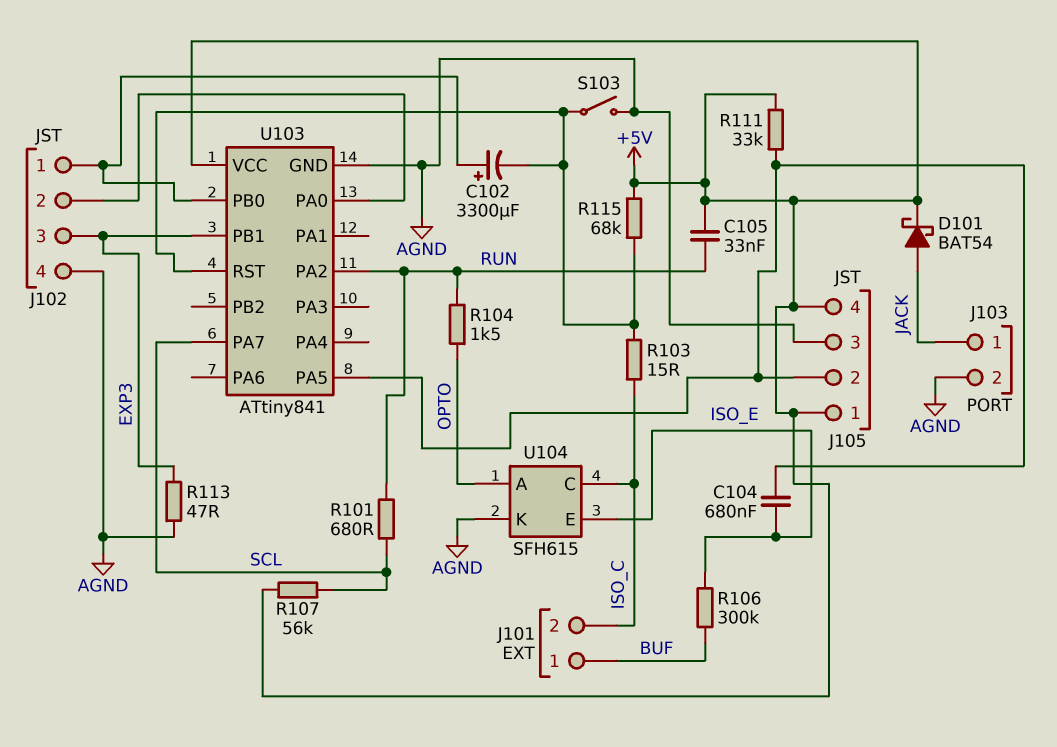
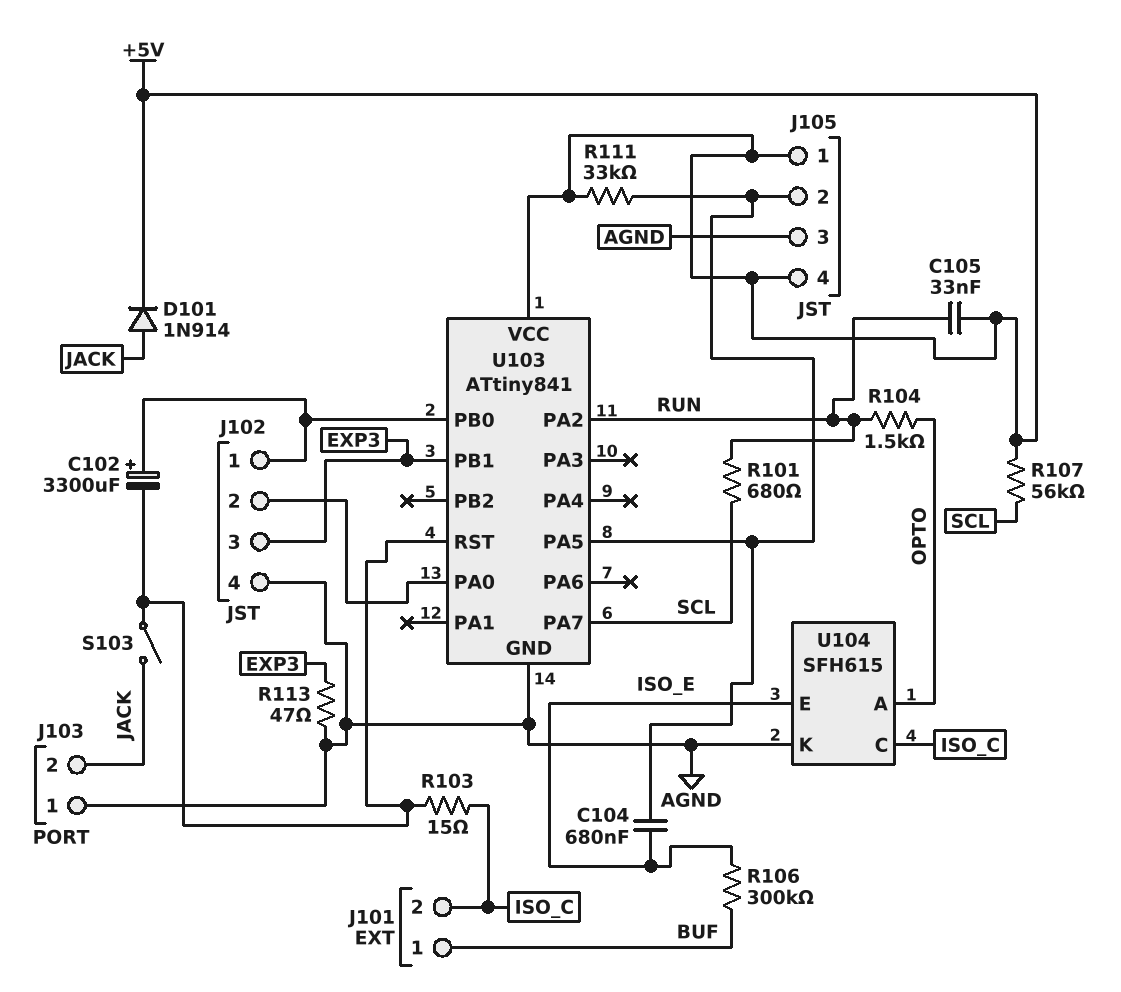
D101: schottky BAT54 (A JACK, K +5V) -> diode 1N914 (A JACK, K +5V)
J103 pin 1: JACK -> AGND
J103 pin 2: AGND -> JACK
R115: 68k (+5V, U103/RST) -> none
S103: switch (AGND, U103/RST) -> switch (JACK, U103/RST)

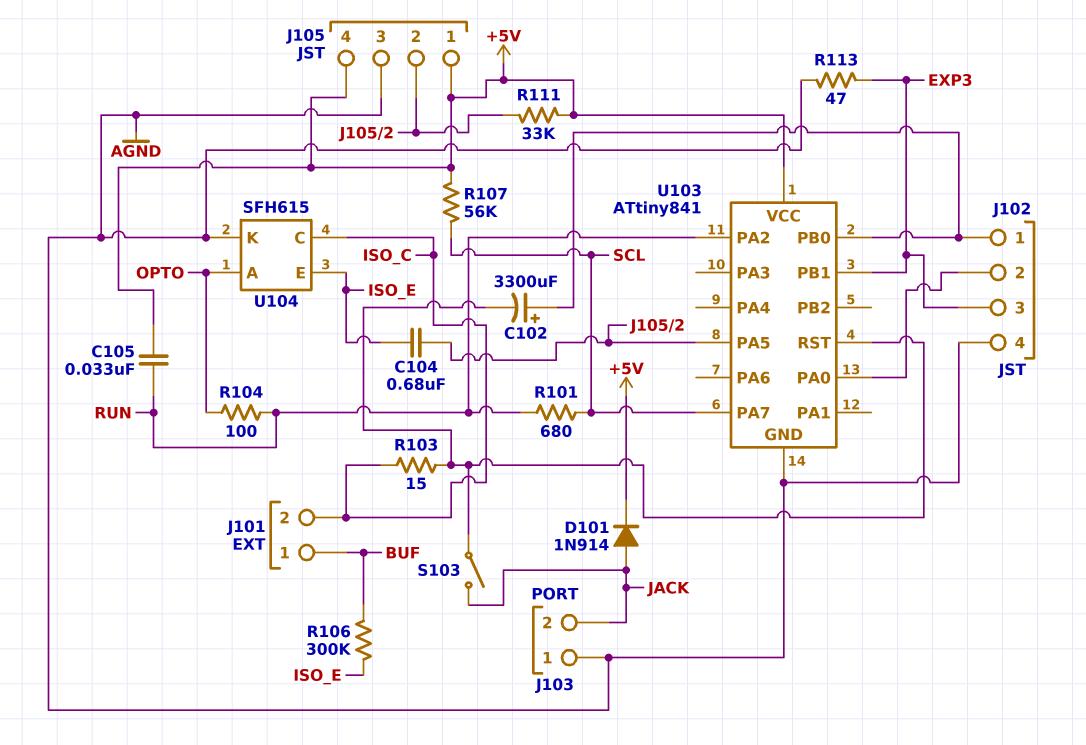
R104: 1.5k (OPTO, RUN) -> 100 (OPTO, RUN)

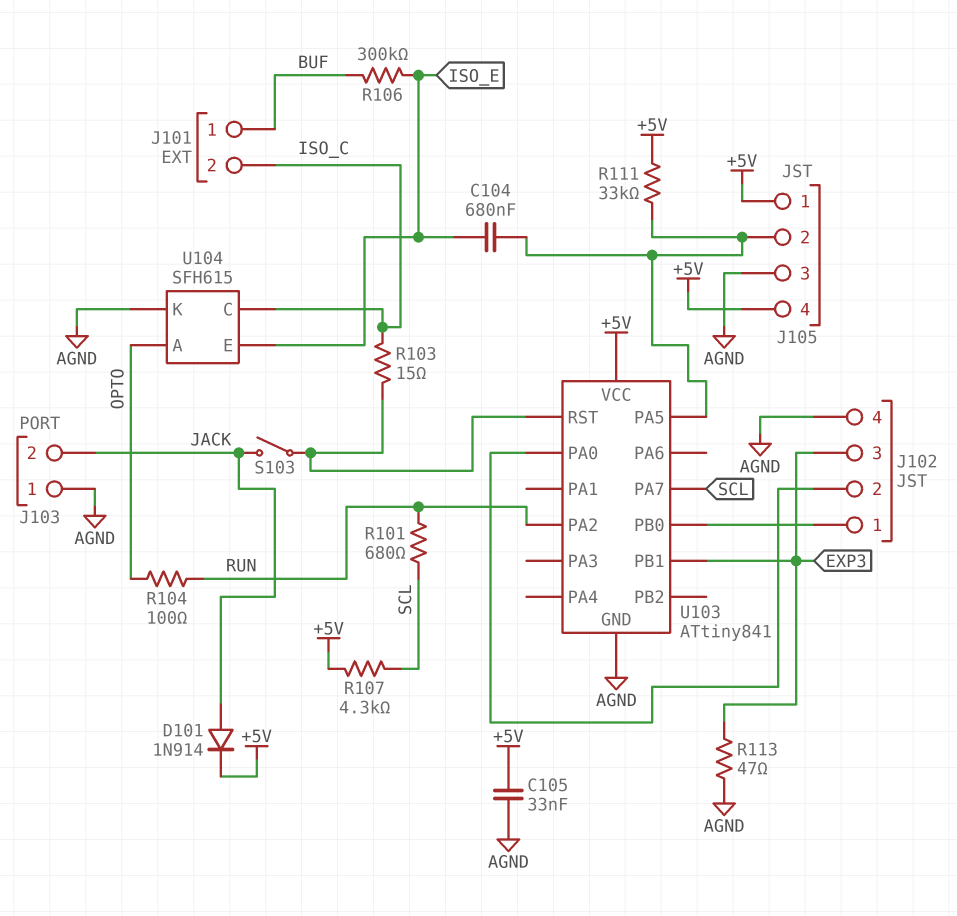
C102: 3300uF (plus J102/1, minus U103/RST) -> none
C105: 33nF (+5V, RUN) -> 33nF (+5V, AGND)
R107: 56k (+5V, SCL) -> 4.3k (+5V, SCL)

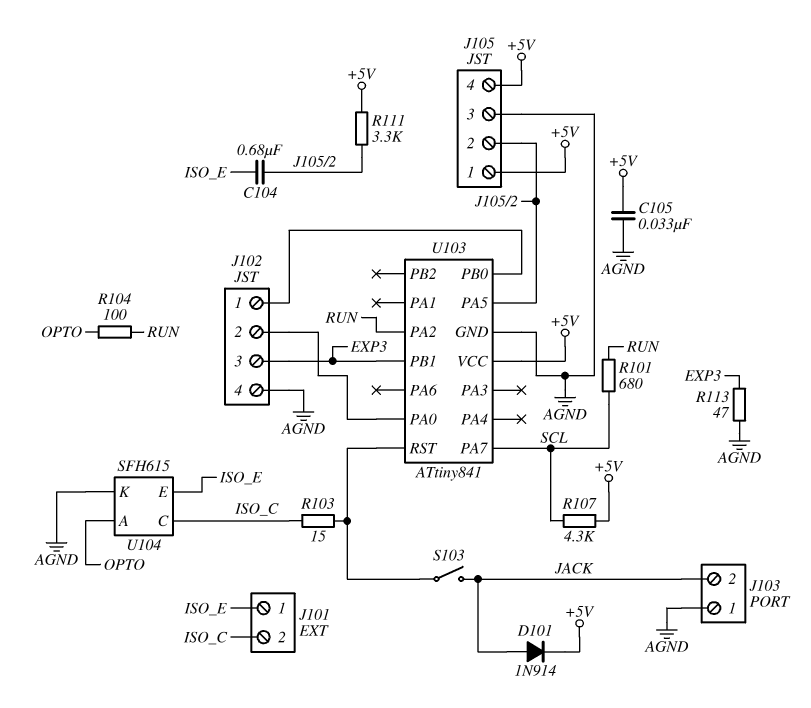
J101 pin 1: BUF -> ISO_E
R106: 300k (BUF, ISO_E) -> none
R111: 33k (+5V, J105/2) -> 3.3k (+5V, J105/2)

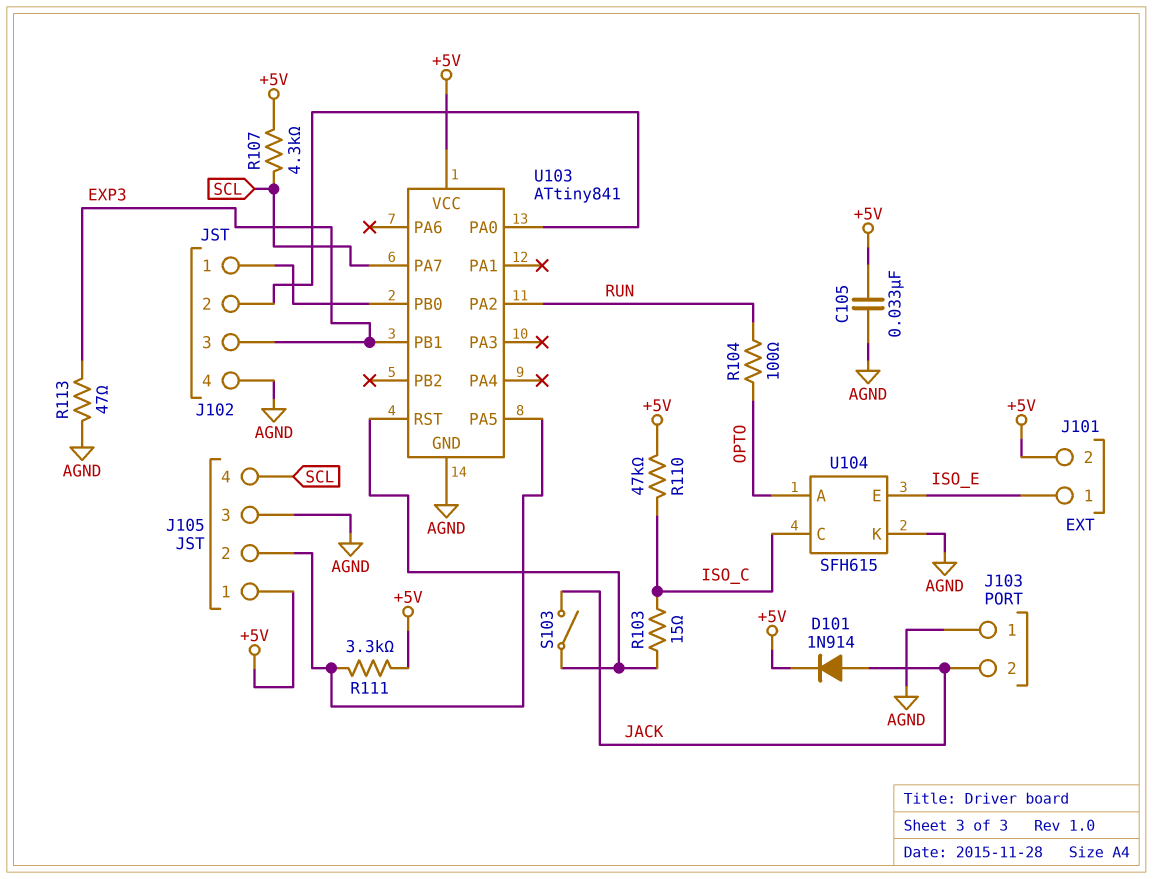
C104: 680nF (ISO_E, J105/2) -> none
J101 pin 2: ISO_C -> +5V
J105 pin 4: +5V -> SCL
R101: 680 (RUN, SCL) -> none
R110: none -> 47k (+5V, ISO_C)

